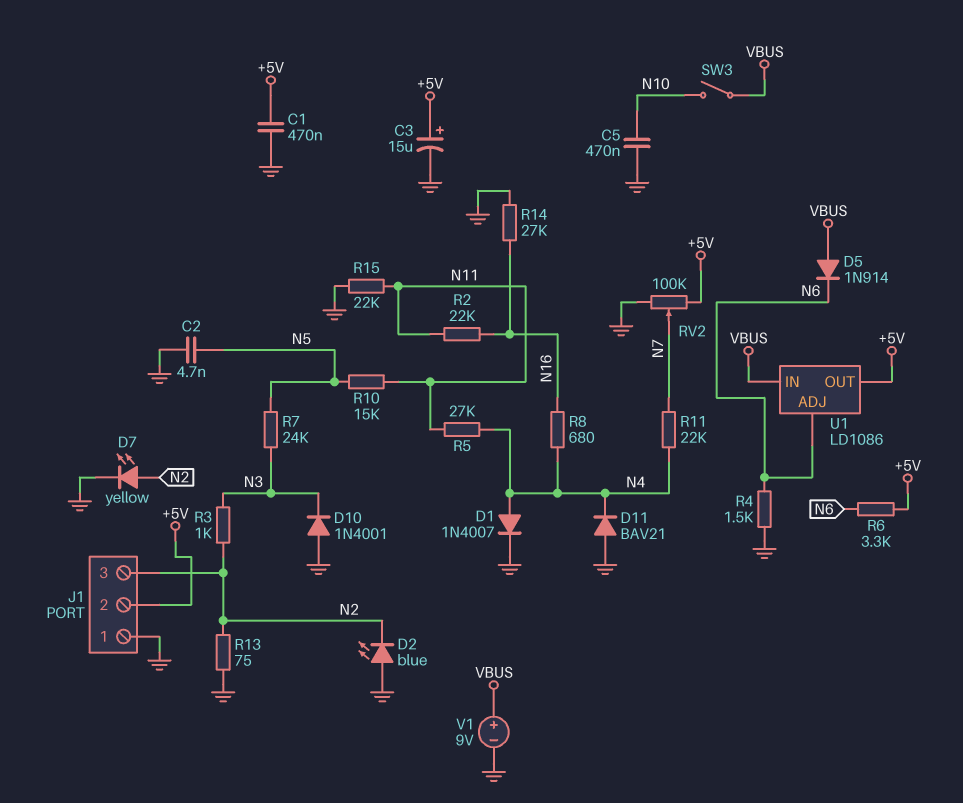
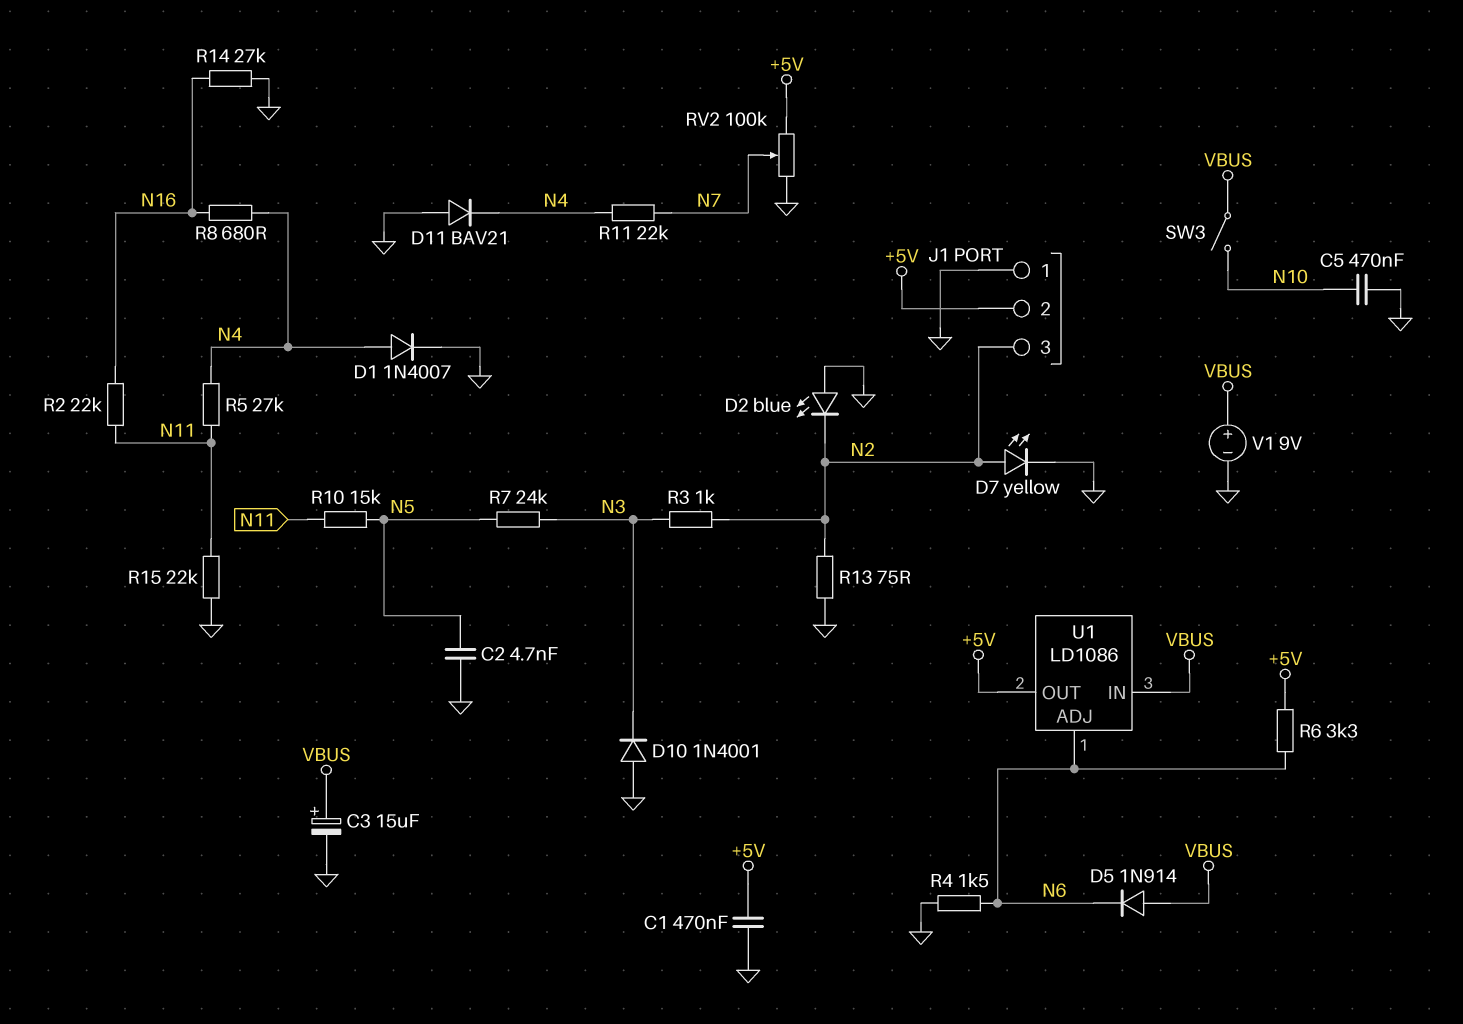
C3: 15uF (plus +5V, minus GND) -> 15uF (plus VBUS, minus GND)

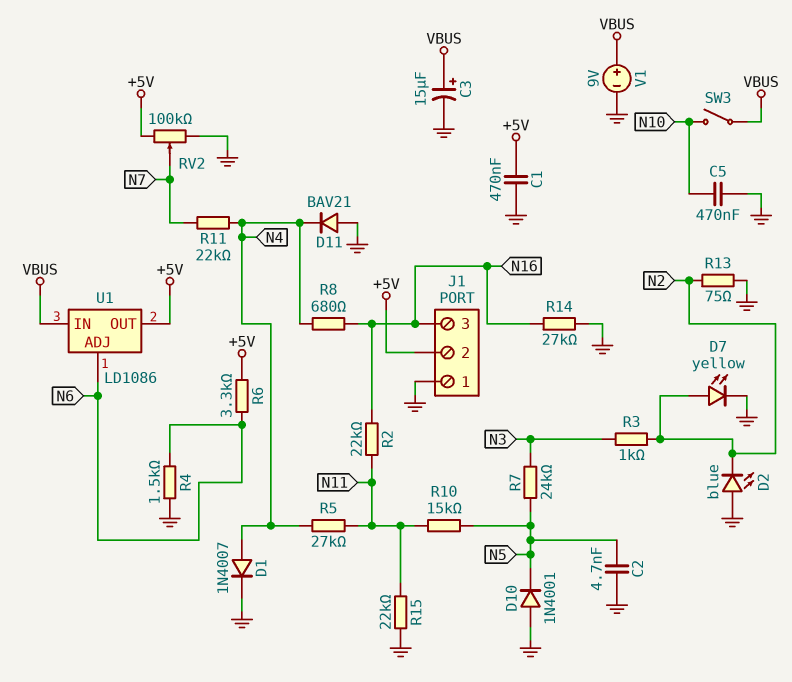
D5: diode 1N914 (A VBUS, K N6) -> none
D10: diode 1N4001 (A GND, K N3) -> diode 1N4001 (A GND, K N5)
J1 pin 3: N2 -> N16

